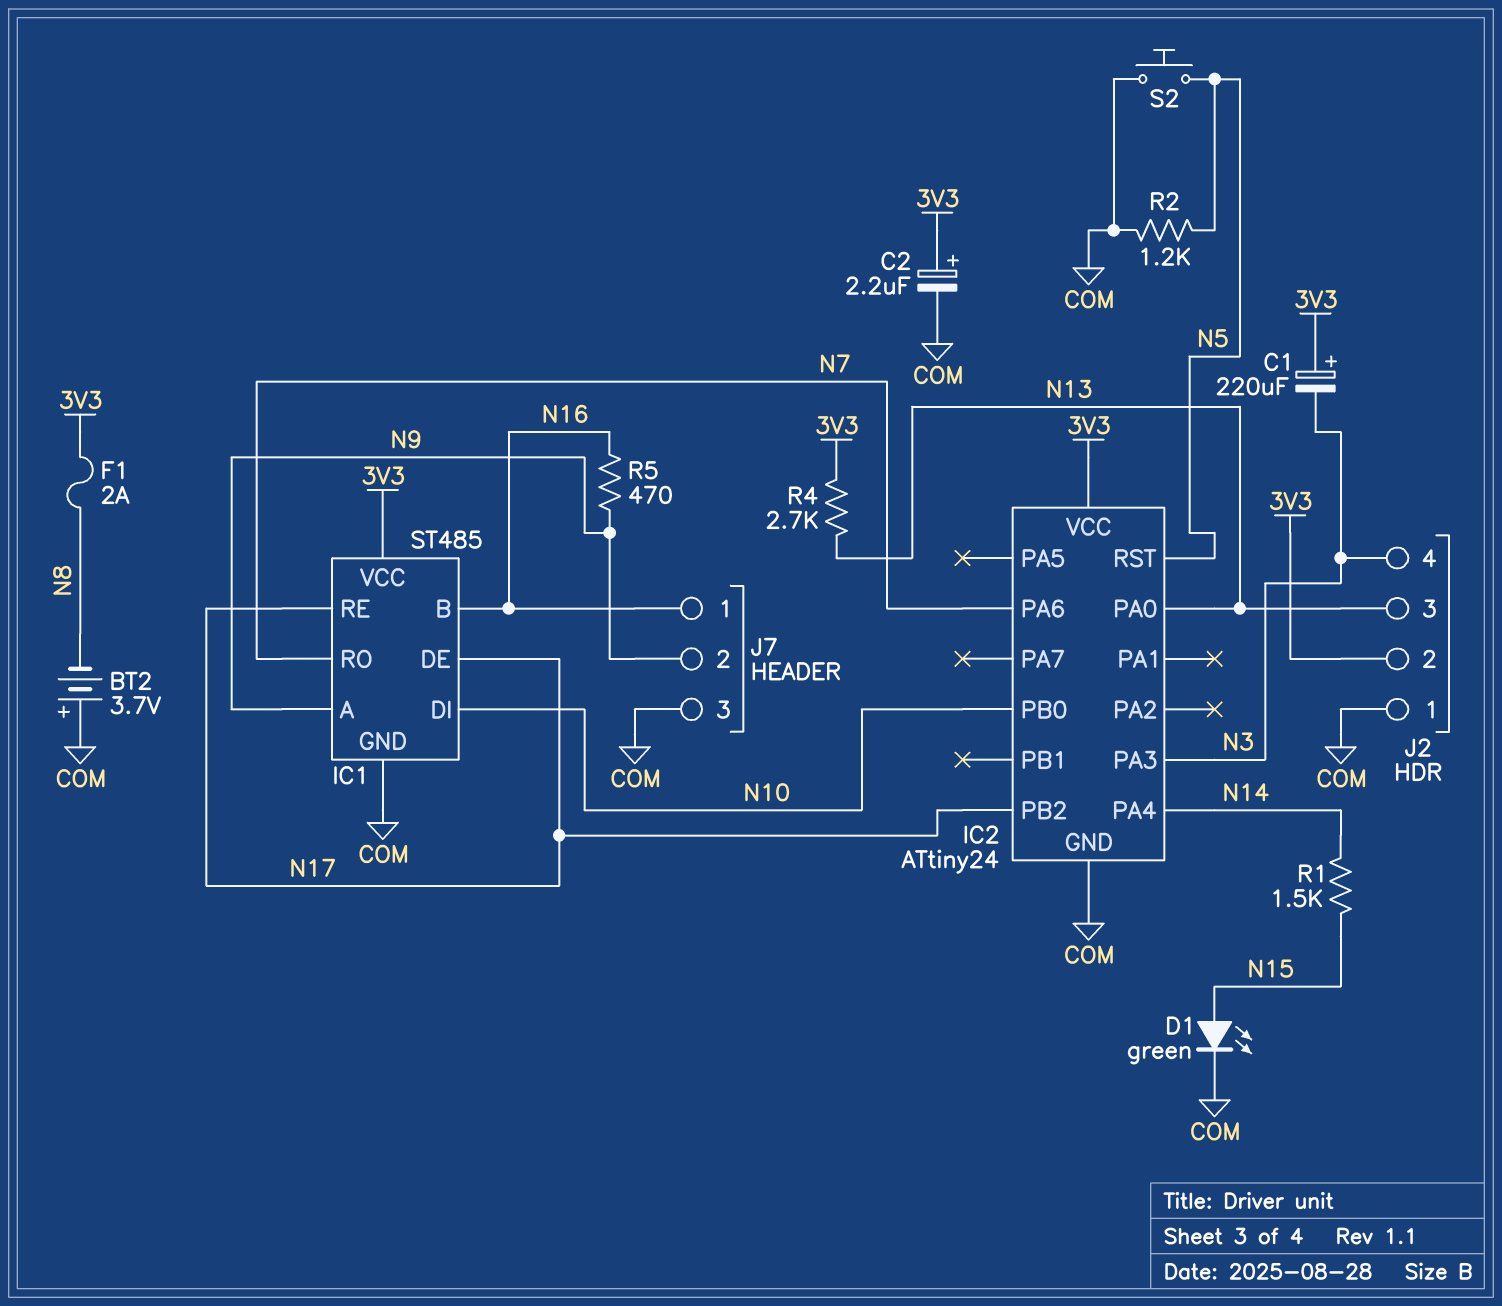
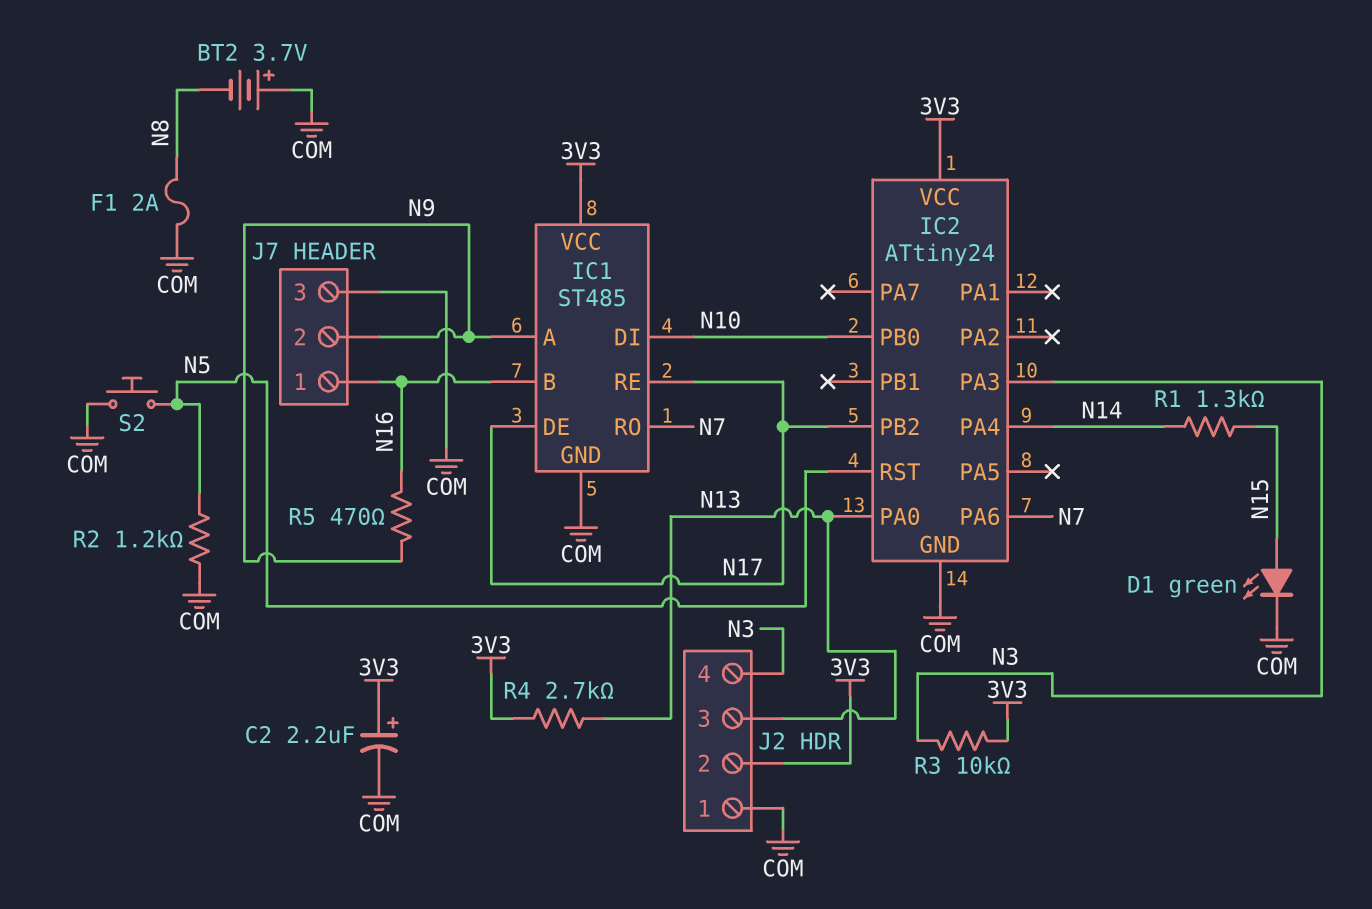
C1: 220uF (plus 3V3, minus N3) -> none
F1: 2A (3V3, N8) -> 2A (COM, N8)
R1: 1.5k (N14, N15) -> 1.3k (N14, N15)
R3: none -> 10k (3V3, N3)

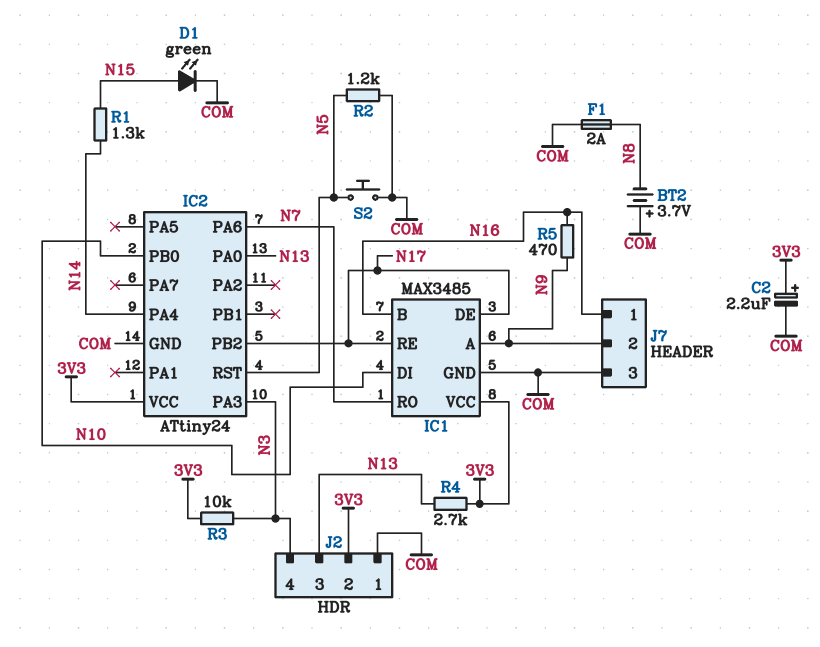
IC1: ST485 -> MAX3485

